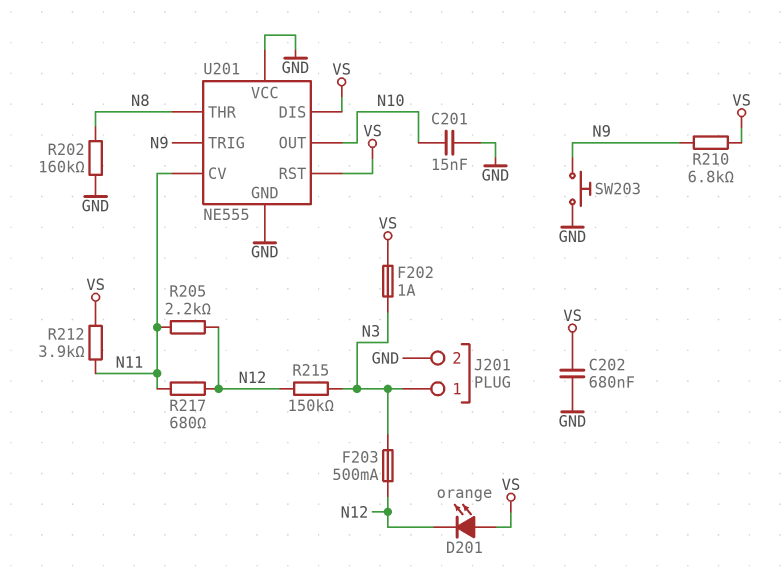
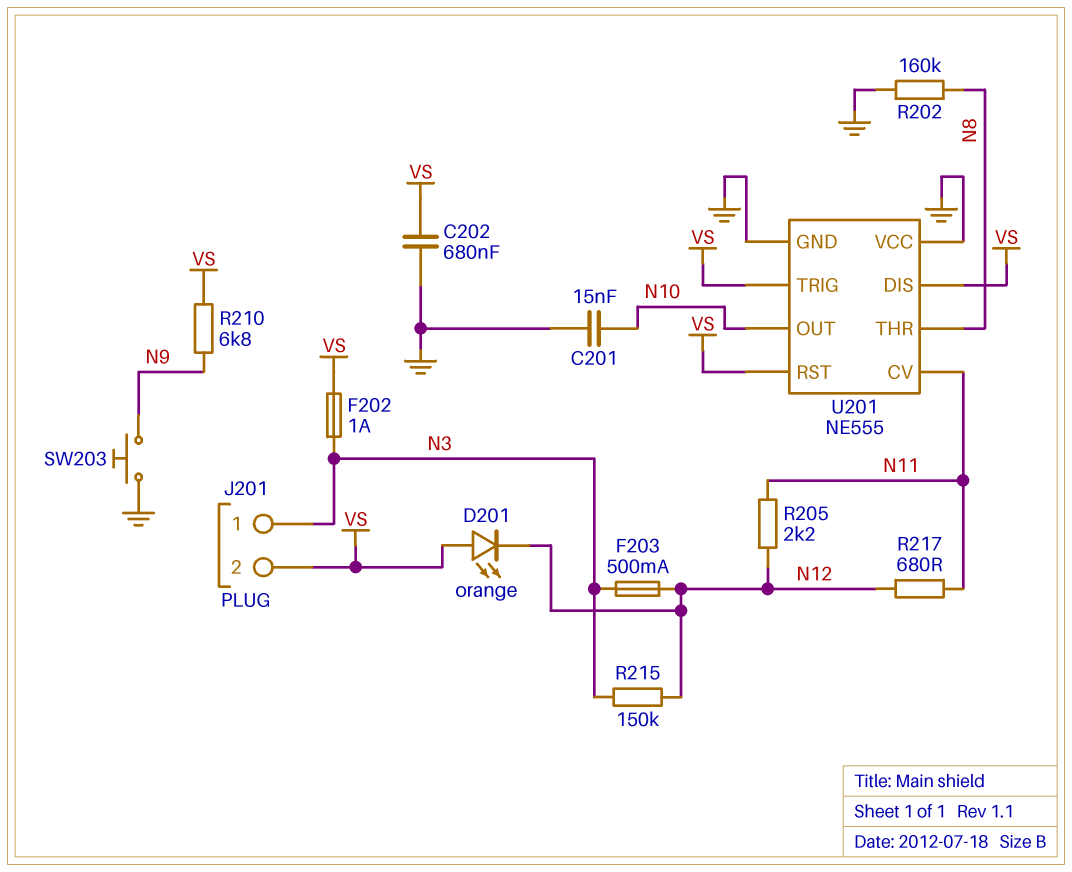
J201 pin 2: GND -> VS
R212: 3.9k (N11, VS) -> none
U201 pin TRIG: N9 -> VS

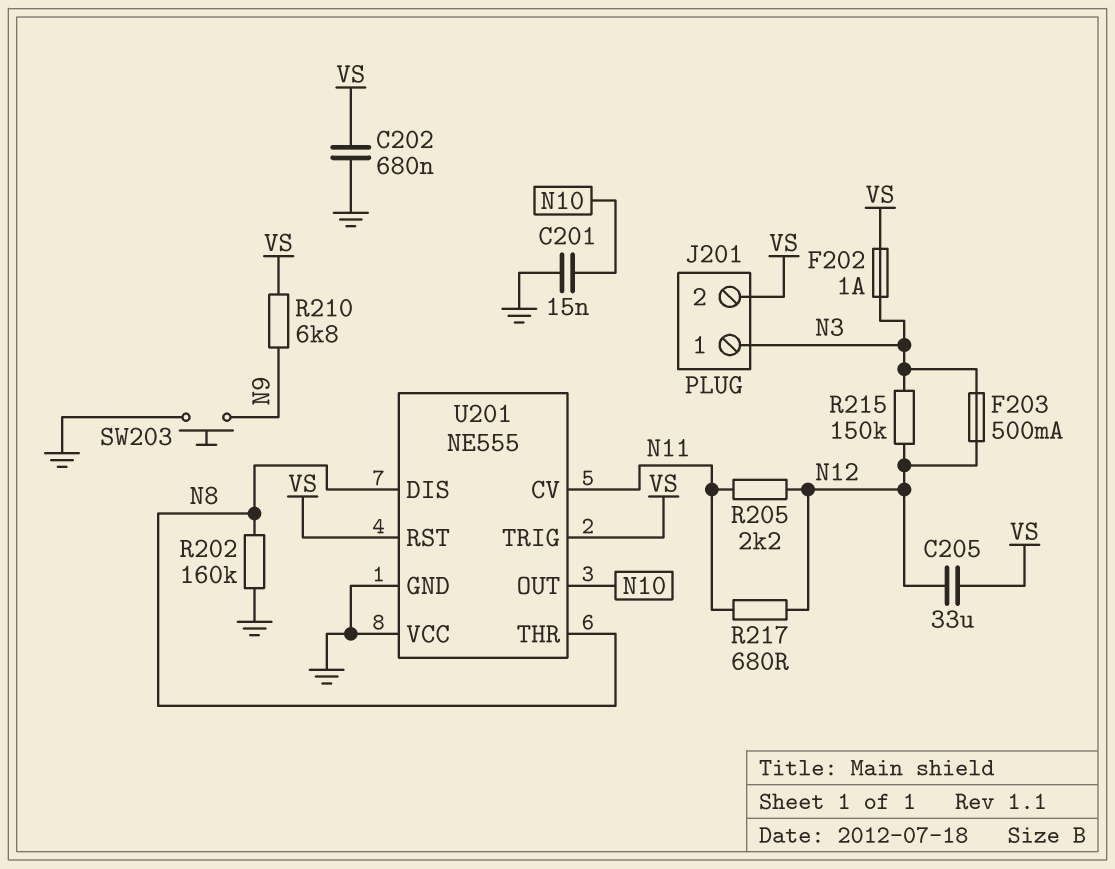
C205: none -> 33uF (N12, VS)
D201: LED orange (A VS, K N12) -> none
U201 pin DIS: VS -> N8

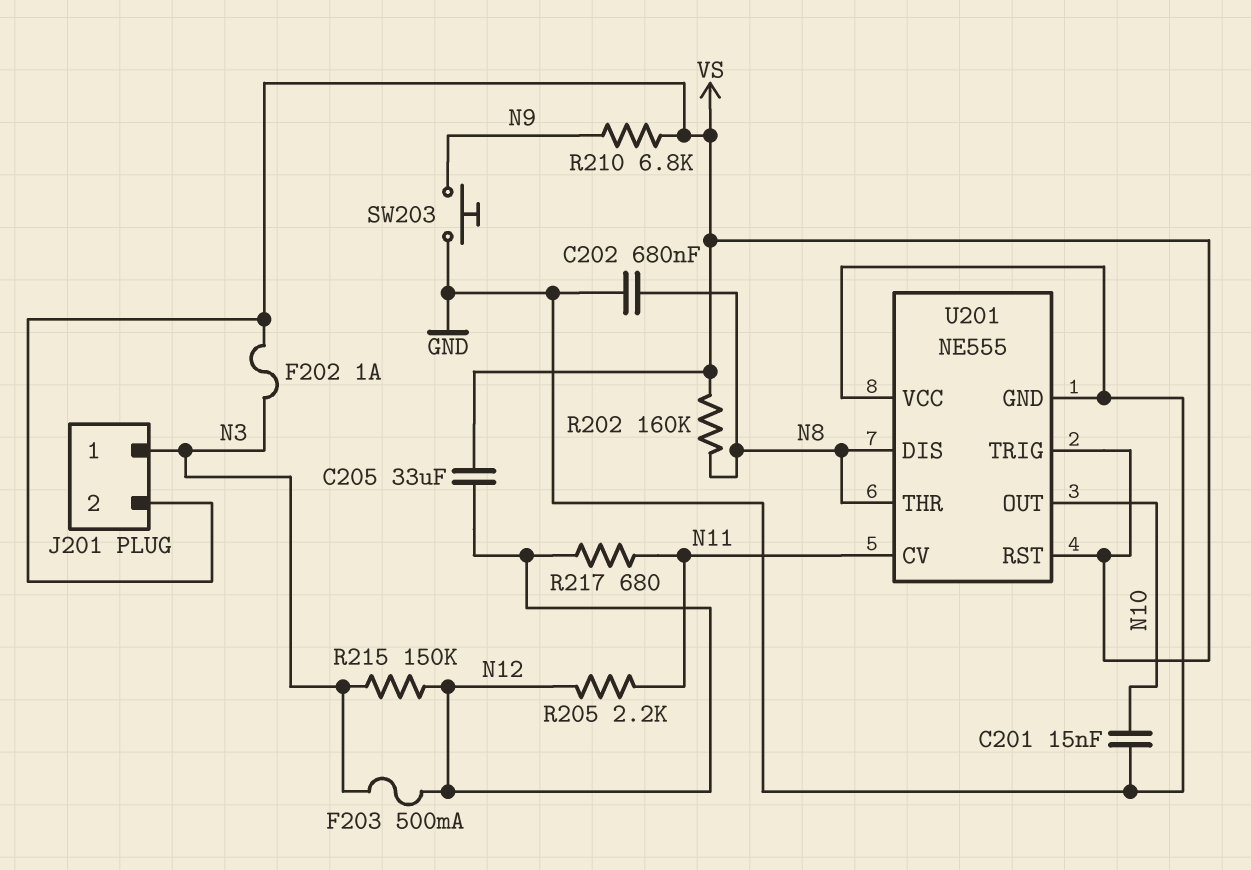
C202: 680nF (GND, VS) -> 680nF (GND, N8)
R202: 160k (GND, N8) -> 160k (N8, VS)

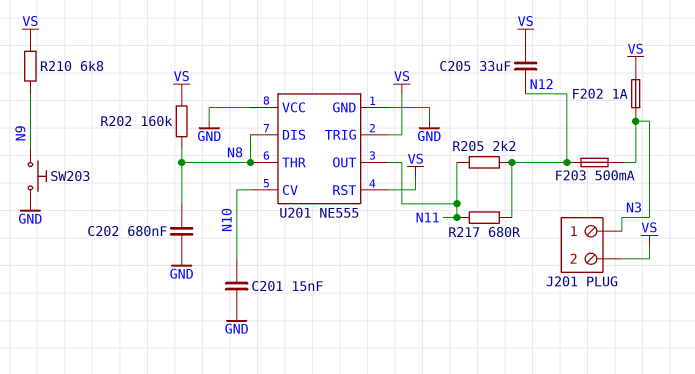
R215: 150k (N3, N12) -> none
U201 pin CV: N11 -> N10
U201 pin OUT: N10 -> N11

